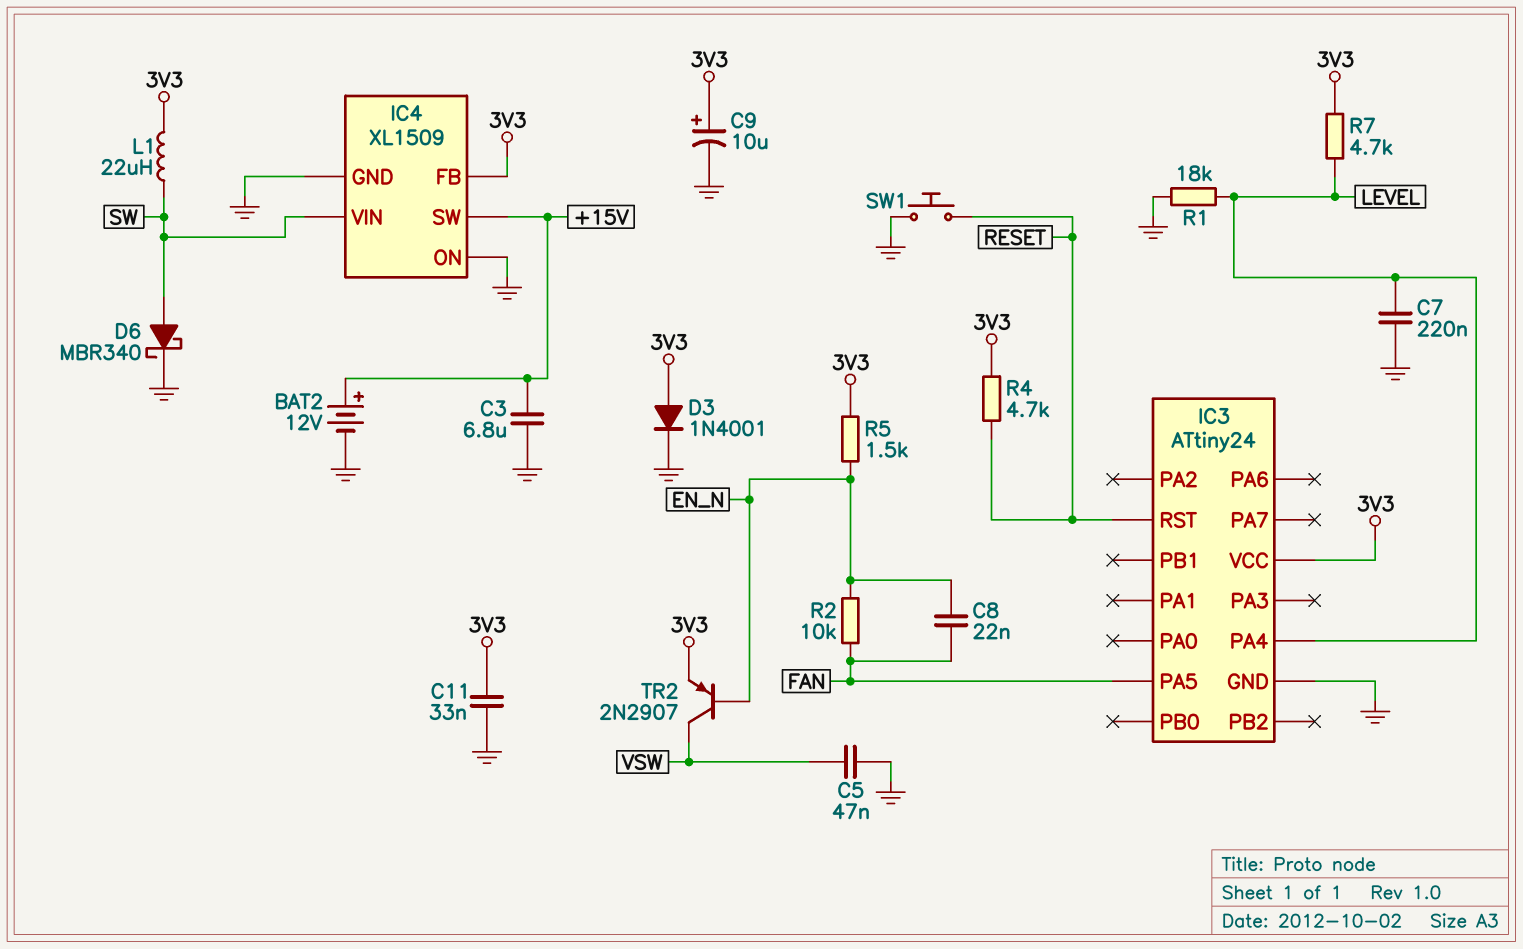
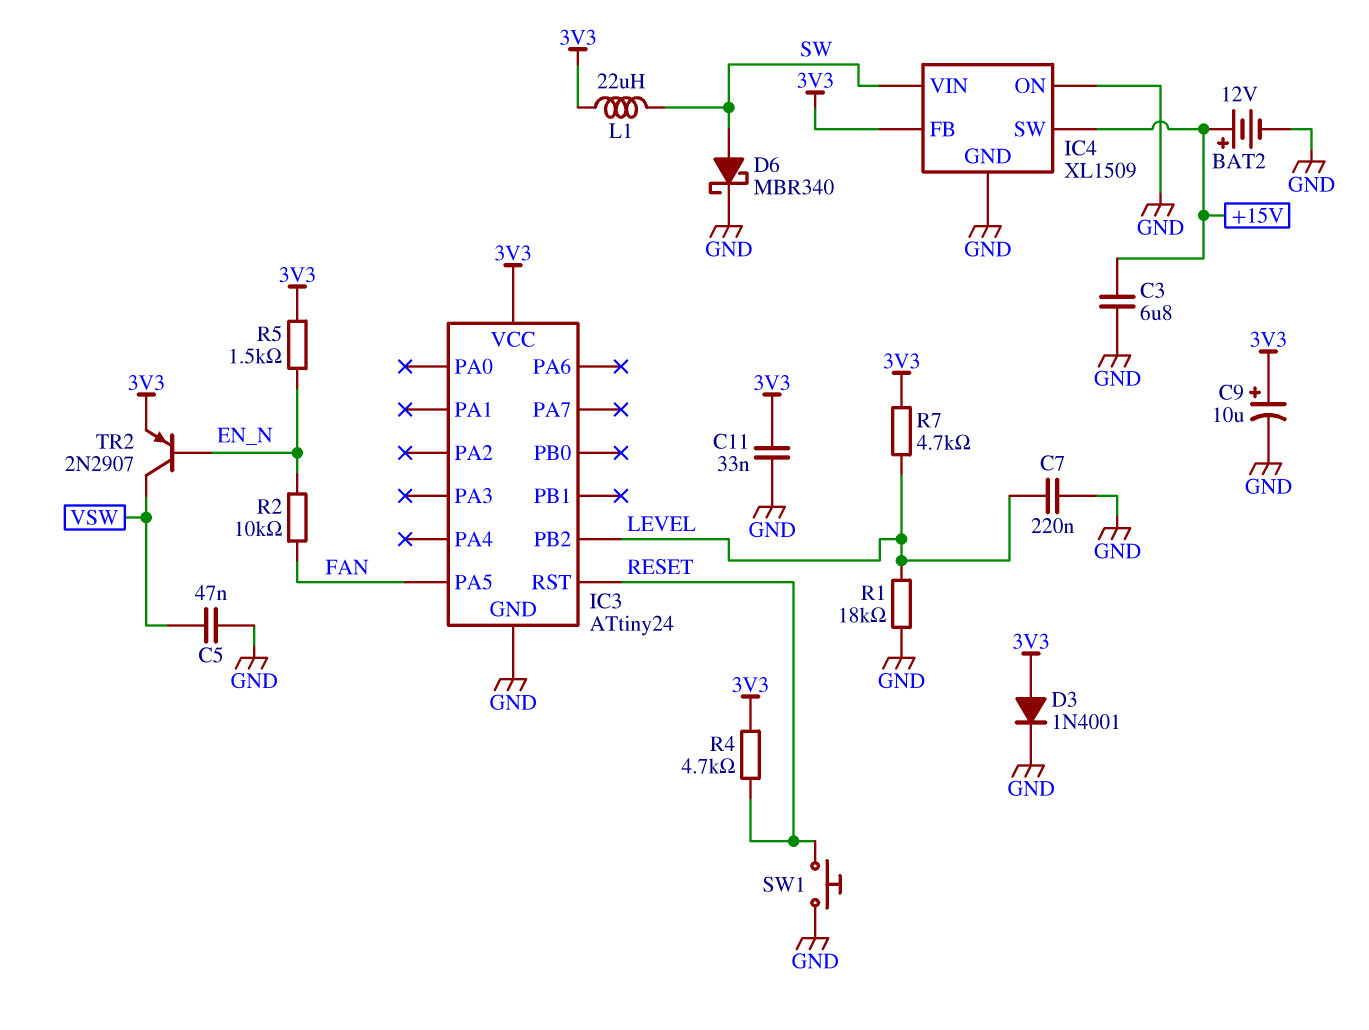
C8: 22nF (EN_N, FAN) -> none
IC3 pin PA4: LEVEL -> none
IC3 pin PB2: none -> LEVEL

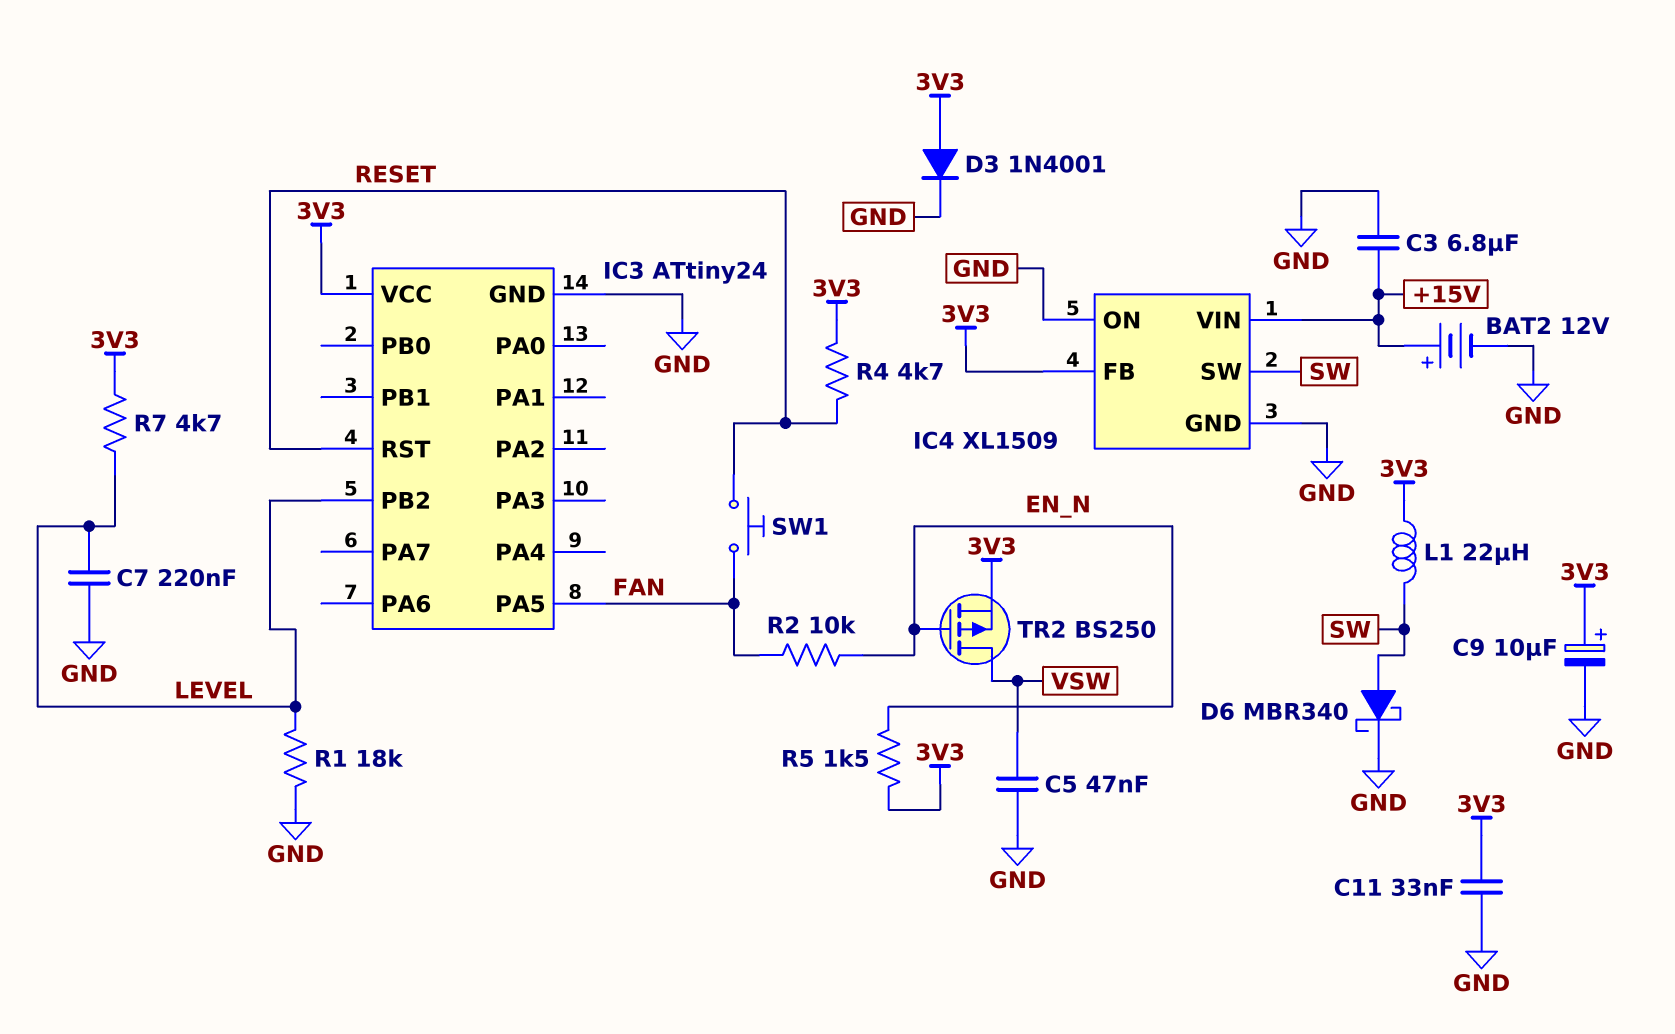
IC4 pin SW: +15V -> SW
IC4 pin VIN: SW -> +15V
SW1: button (GND, RESET) -> button (FAN, RESET)
TR2: PNP 2N2907 (B EN_N, C VSW, E 3V3) -> PMOS BS250 (G EN_N, D VSW, S 3V3)

